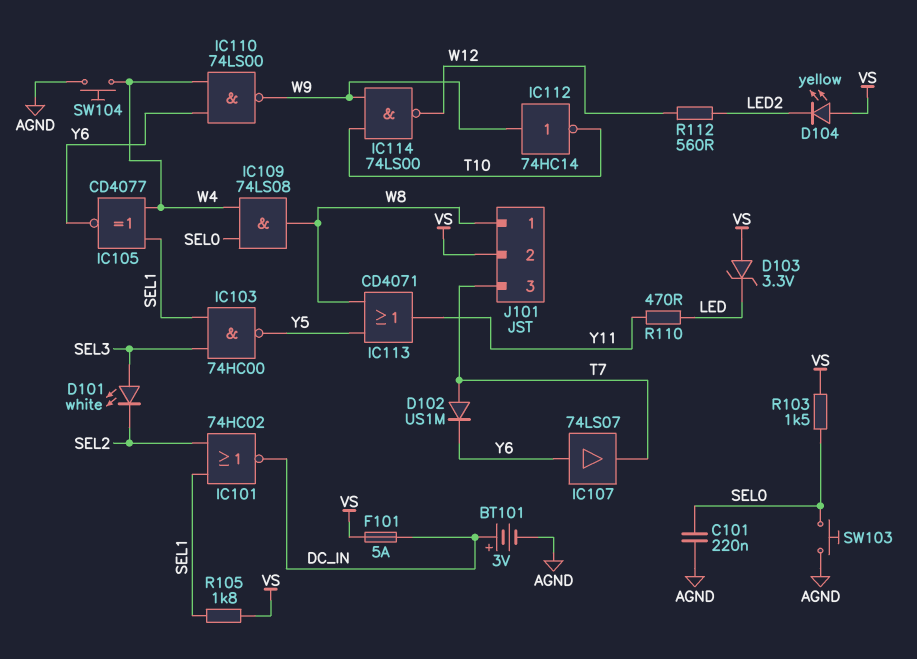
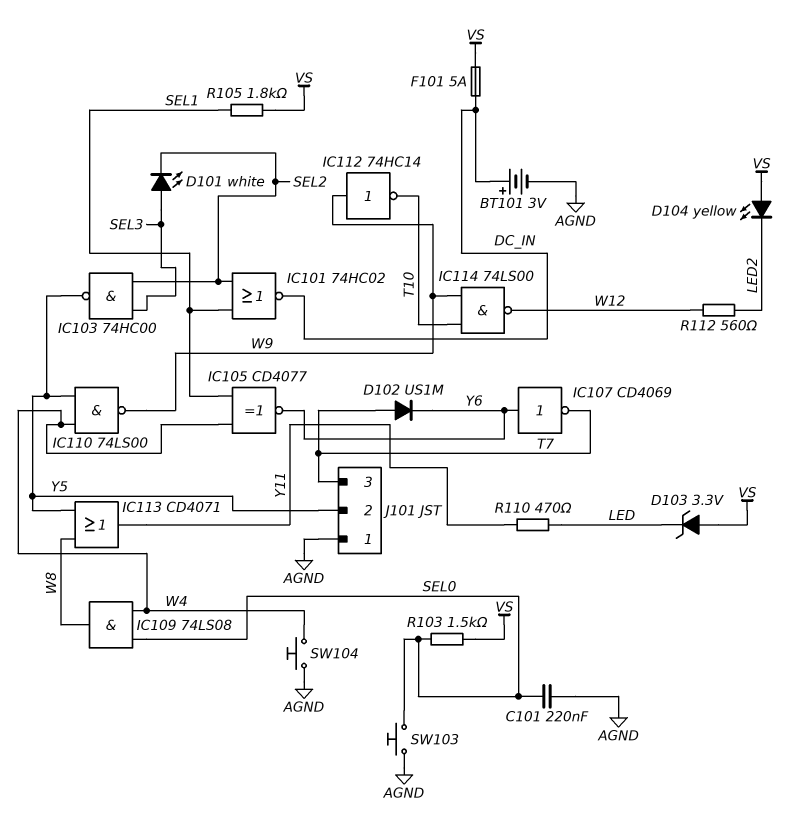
IC103: NAND 74HC00 (in SEL1, in SEL3, out Y5) -> NAND 74HC00 (in SEL2, in SEL3, out Y5)
IC107: buffer 74LS07 (in Y6, out T7) -> NOT CD4069 (in Y6, out T7)
IC110: NAND 74LS00 (in W4, in Y6, out W9) -> NAND 74LS00 (in W4, in Y5, out W9)
J101 pin 1: W8 -> AGND
J101 pin 2: VS -> Y5

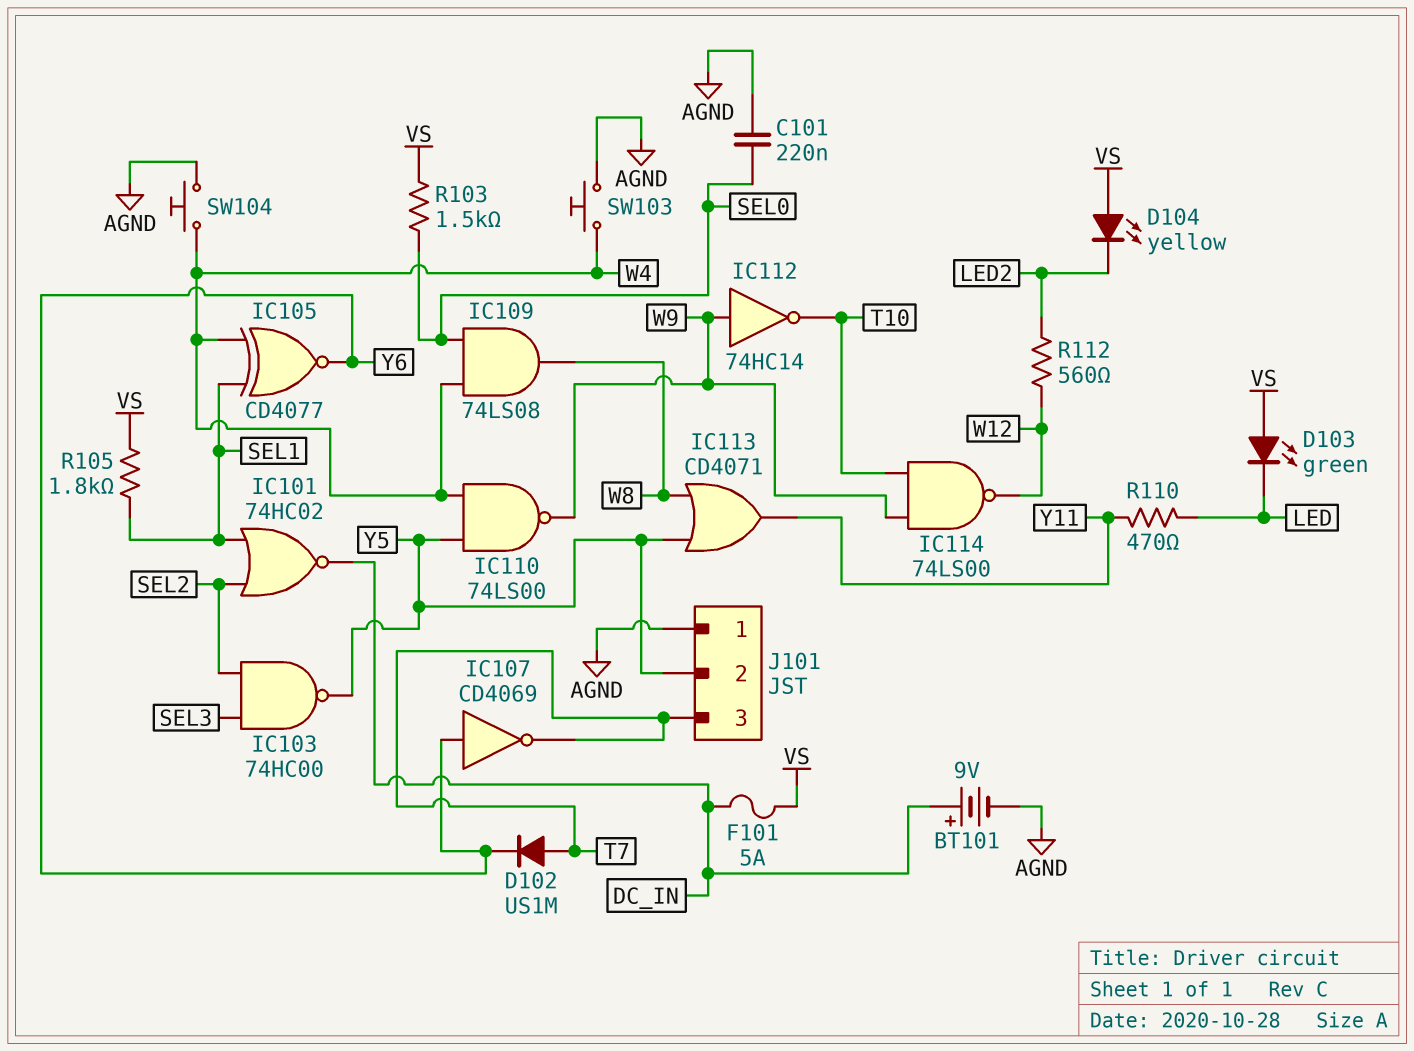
BT101: 3V (plus DC_IN, minus AGND) -> 9V (plus DC_IN, minus AGND)
D101: LED white (A SEL3, K SEL2) -> none
D103: zener 3.3V (A VS, K LED) -> LED green (A VS, K LED)
SW103: button (AGND, SEL0) -> button (AGND, W4)

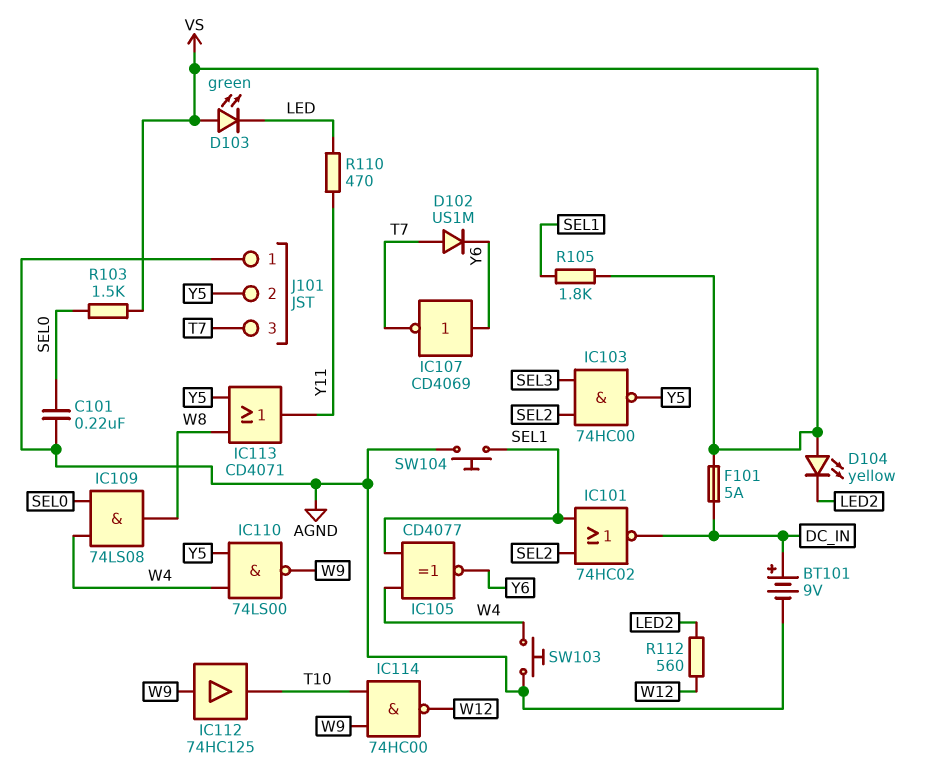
IC112: NOT 74HC14 (in W9, out T10) -> buffer 74HC125 (in W9, out T10)
IC114: NAND 74LS00 (in T10, in W9, out W12) -> NAND 74HC00 (in T10, in W9, out W12)
SW104: button (AGND, W4) -> button (AGND, SEL1)

